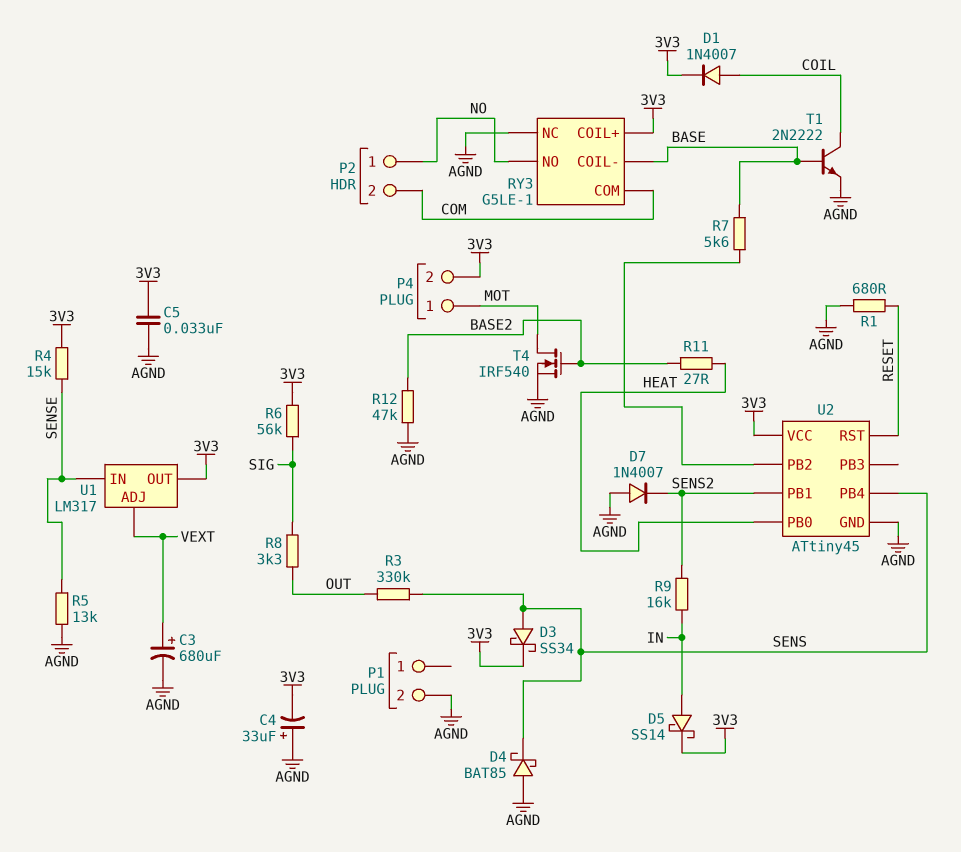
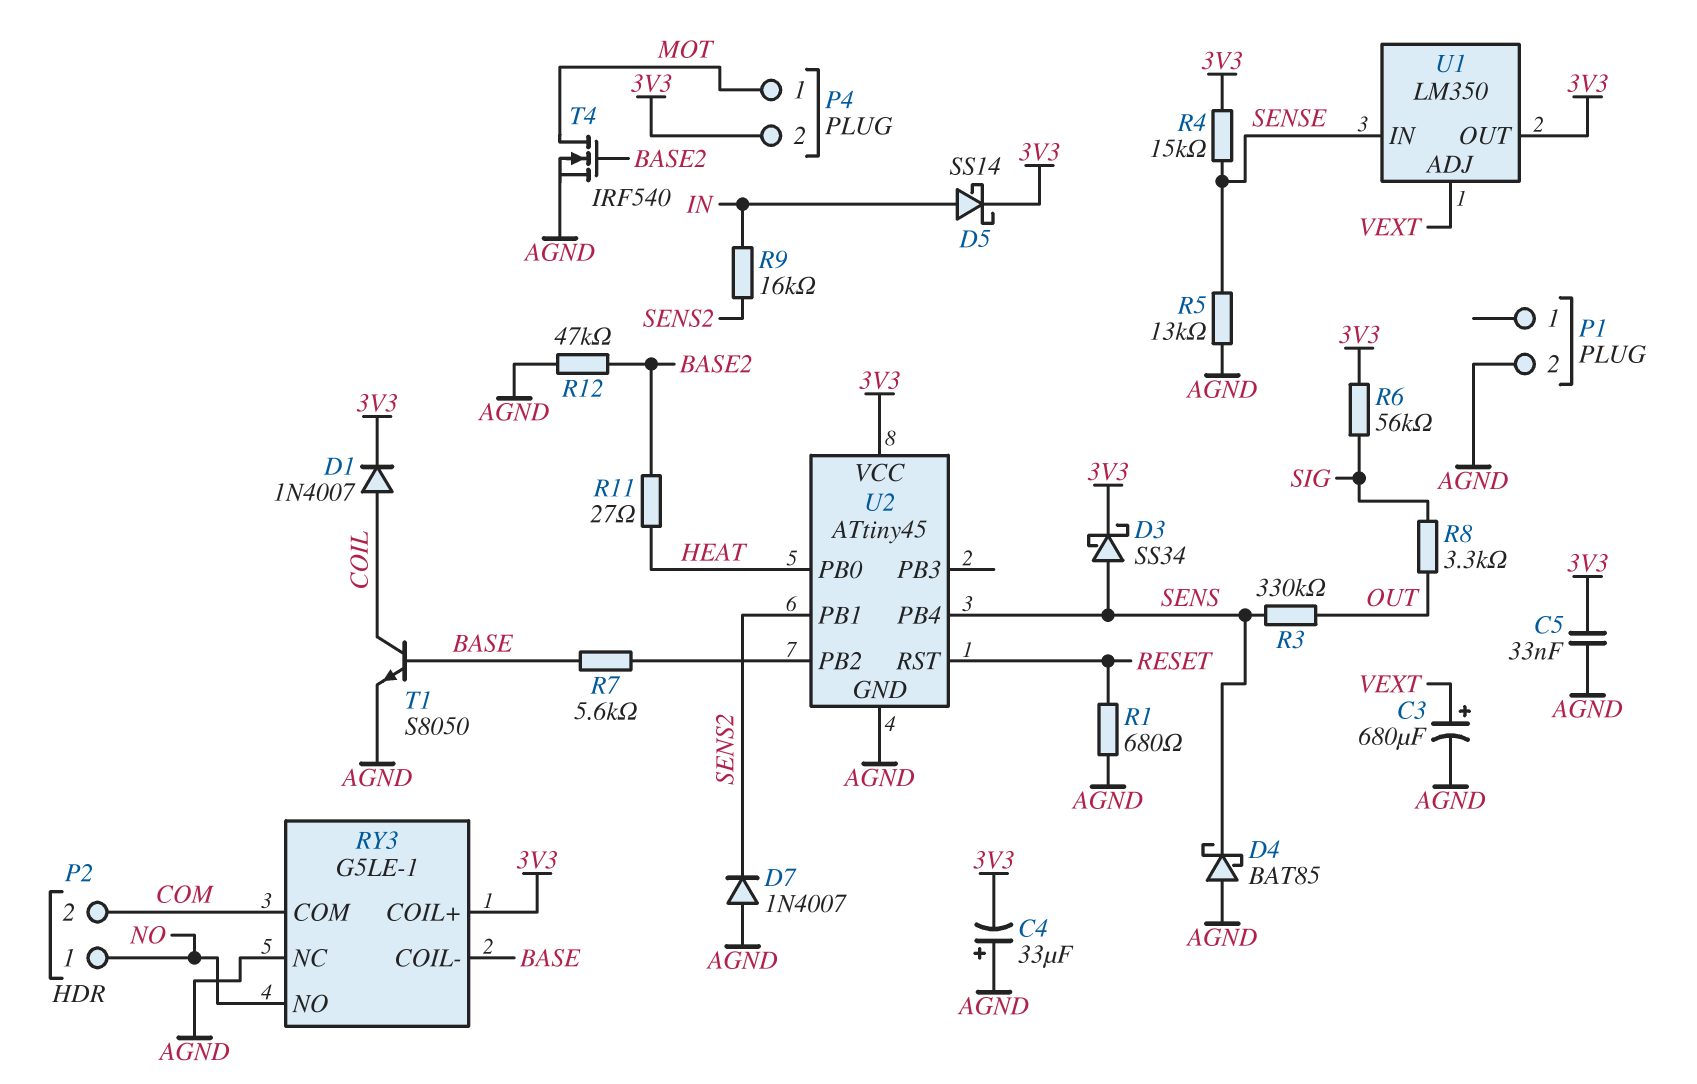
T1: NPN 2N2222 (B BASE, C COIL, E AGND) -> NPN S8050 (B BASE, C COIL, E AGND)
U1: LM317 -> LM350

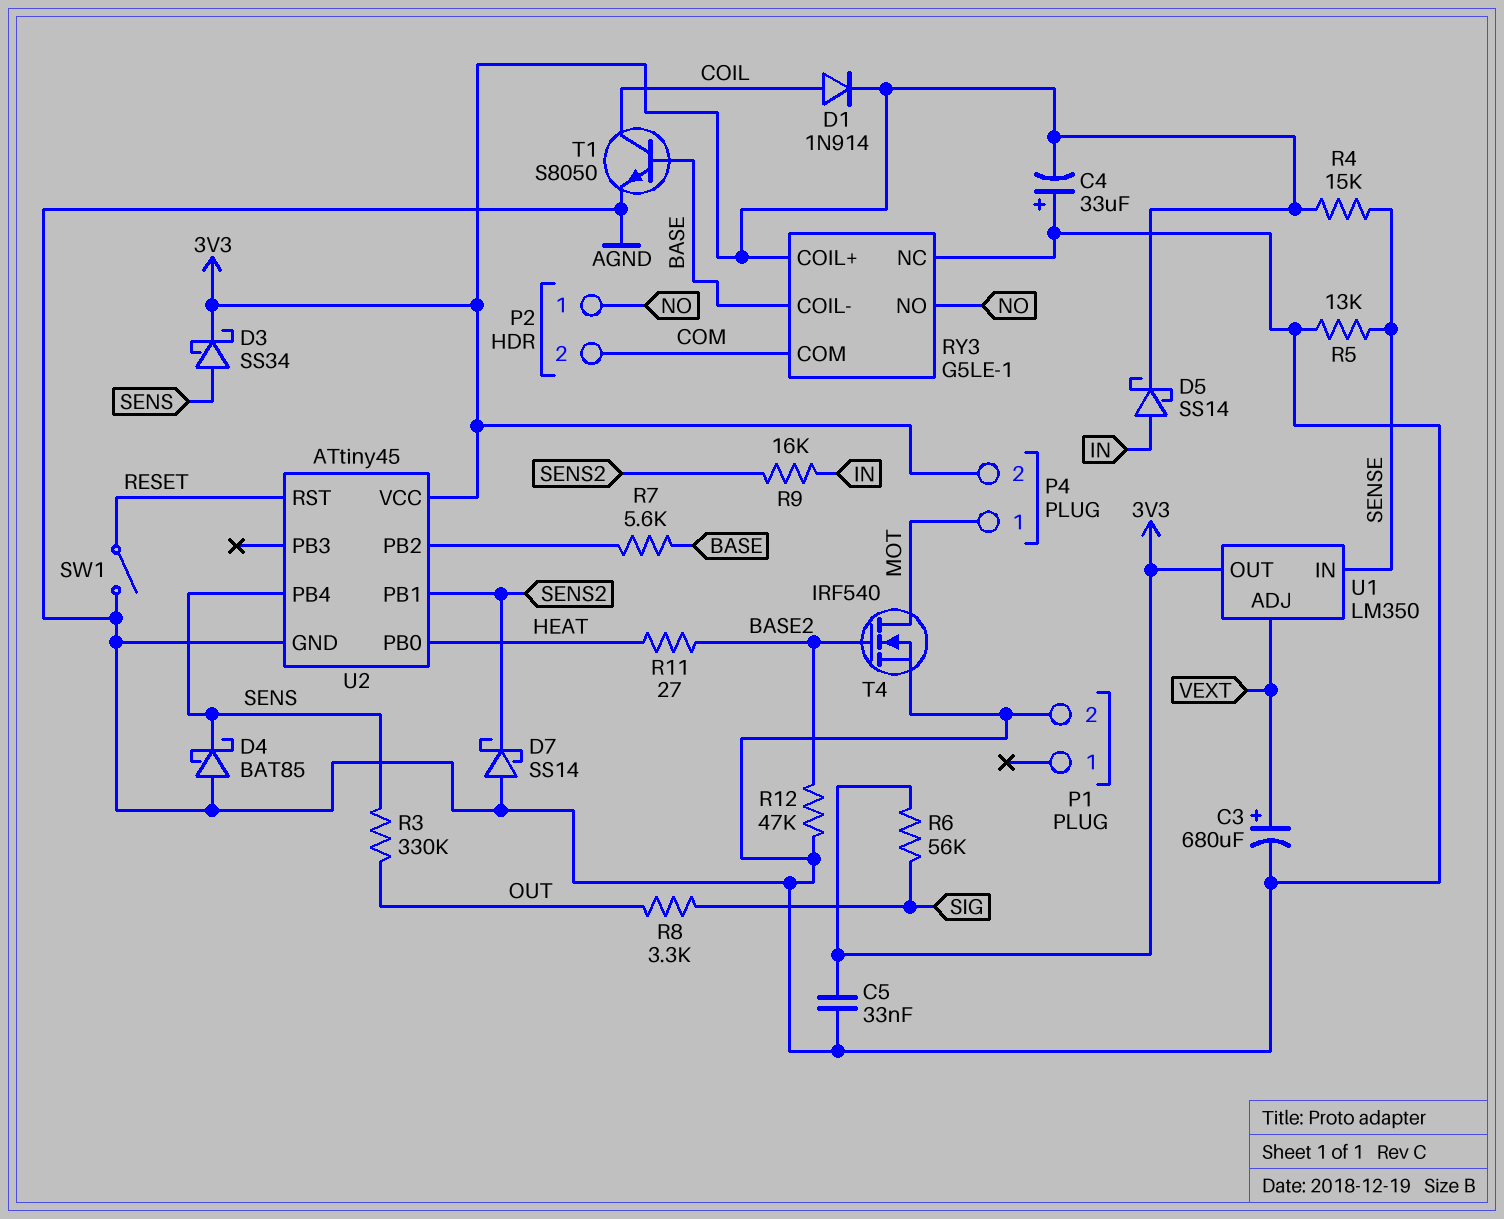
D1: diode 1N4007 (A COIL, K 3V3) -> diode 1N914 (A COIL, K 3V3)
D7: diode 1N4007 (A AGND, K SENS2) -> schottky SS14 (A AGND, K SENS2)
R1: 680 (AGND, RESET) -> none
SW1: none -> switch (AGND, RESET)

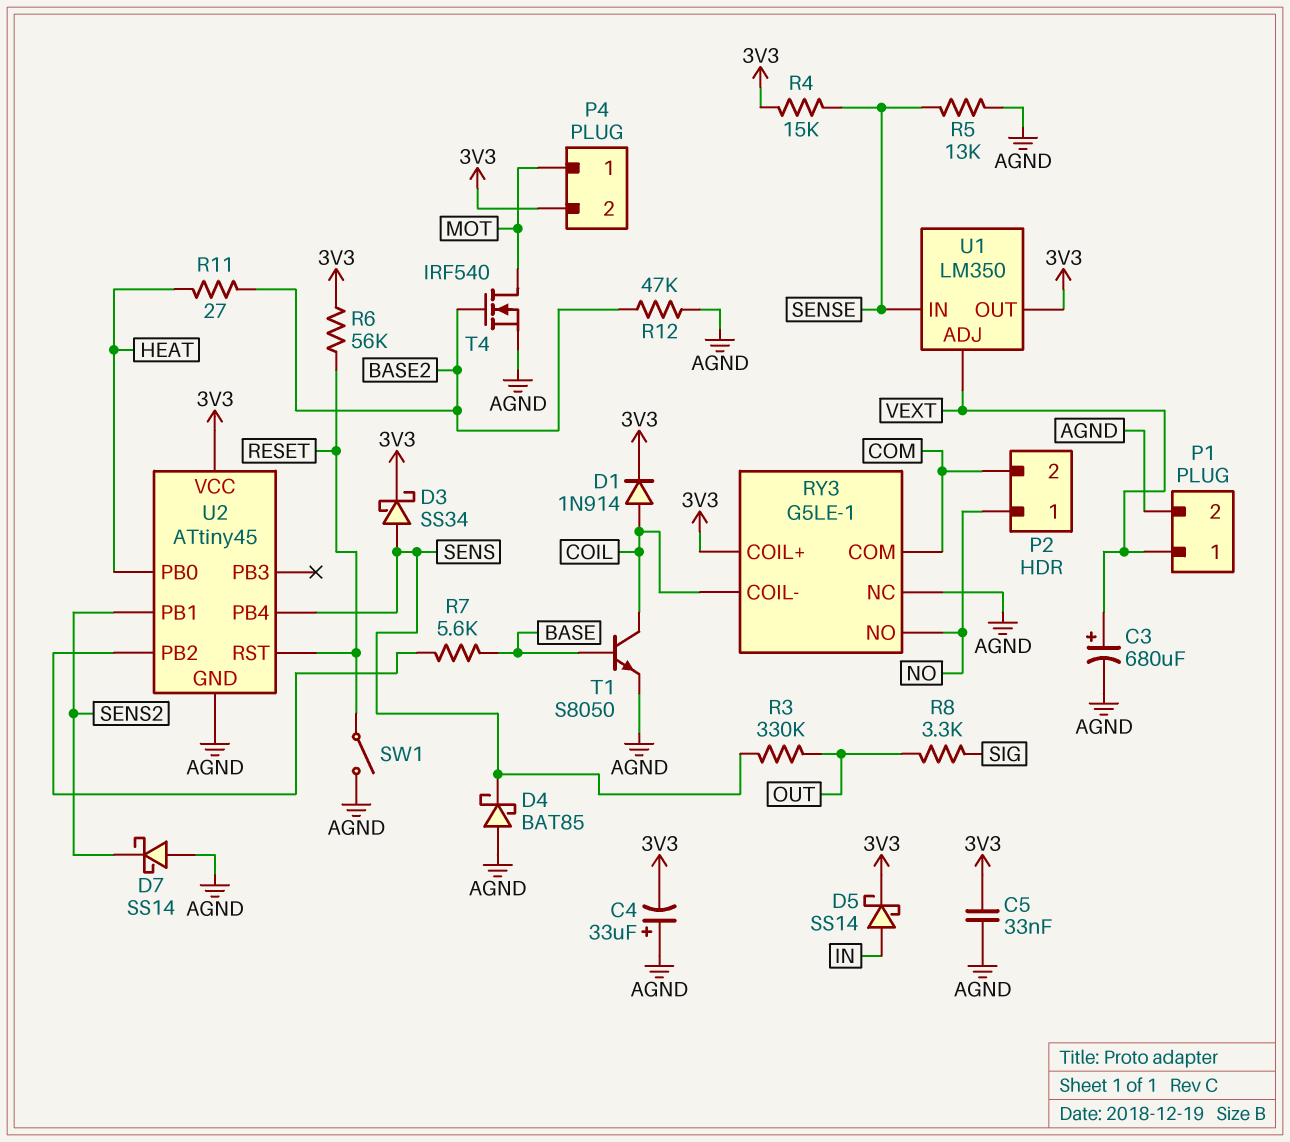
P1 pin 1: none -> VEXT
R6: 56k (3V3, SIG) -> 56k (3V3, RESET)
R9: 16k (IN, SENS2) -> none
RY3 pin COIL-: BASE -> COIL

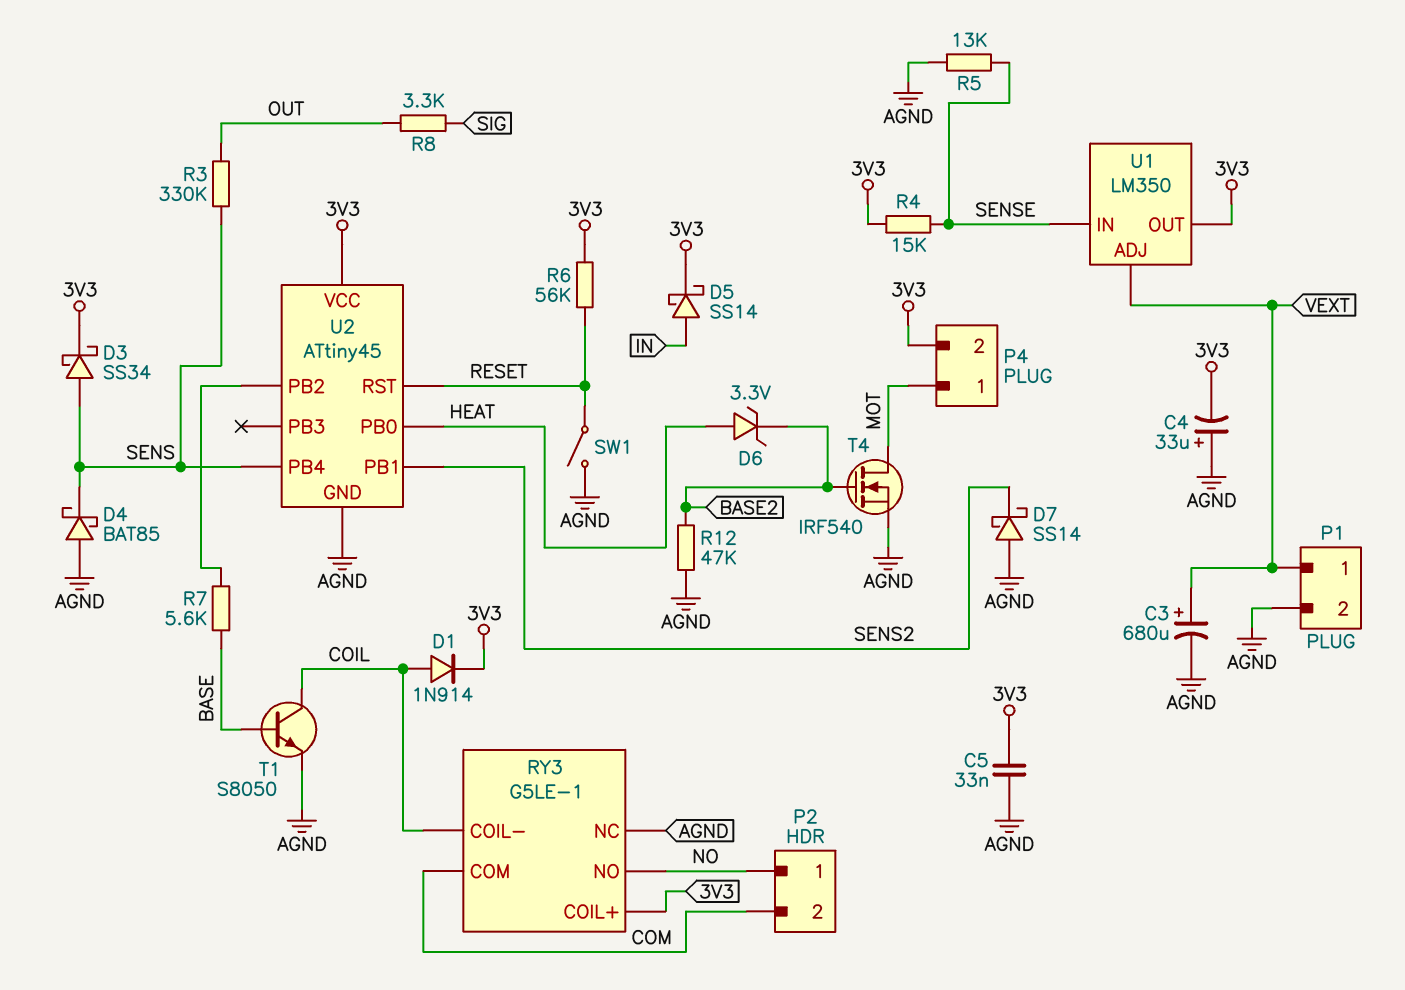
D6: none -> zener 3.3V (A HEAT, K BASE2)
R11: 27 (BASE2, HEAT) -> none

